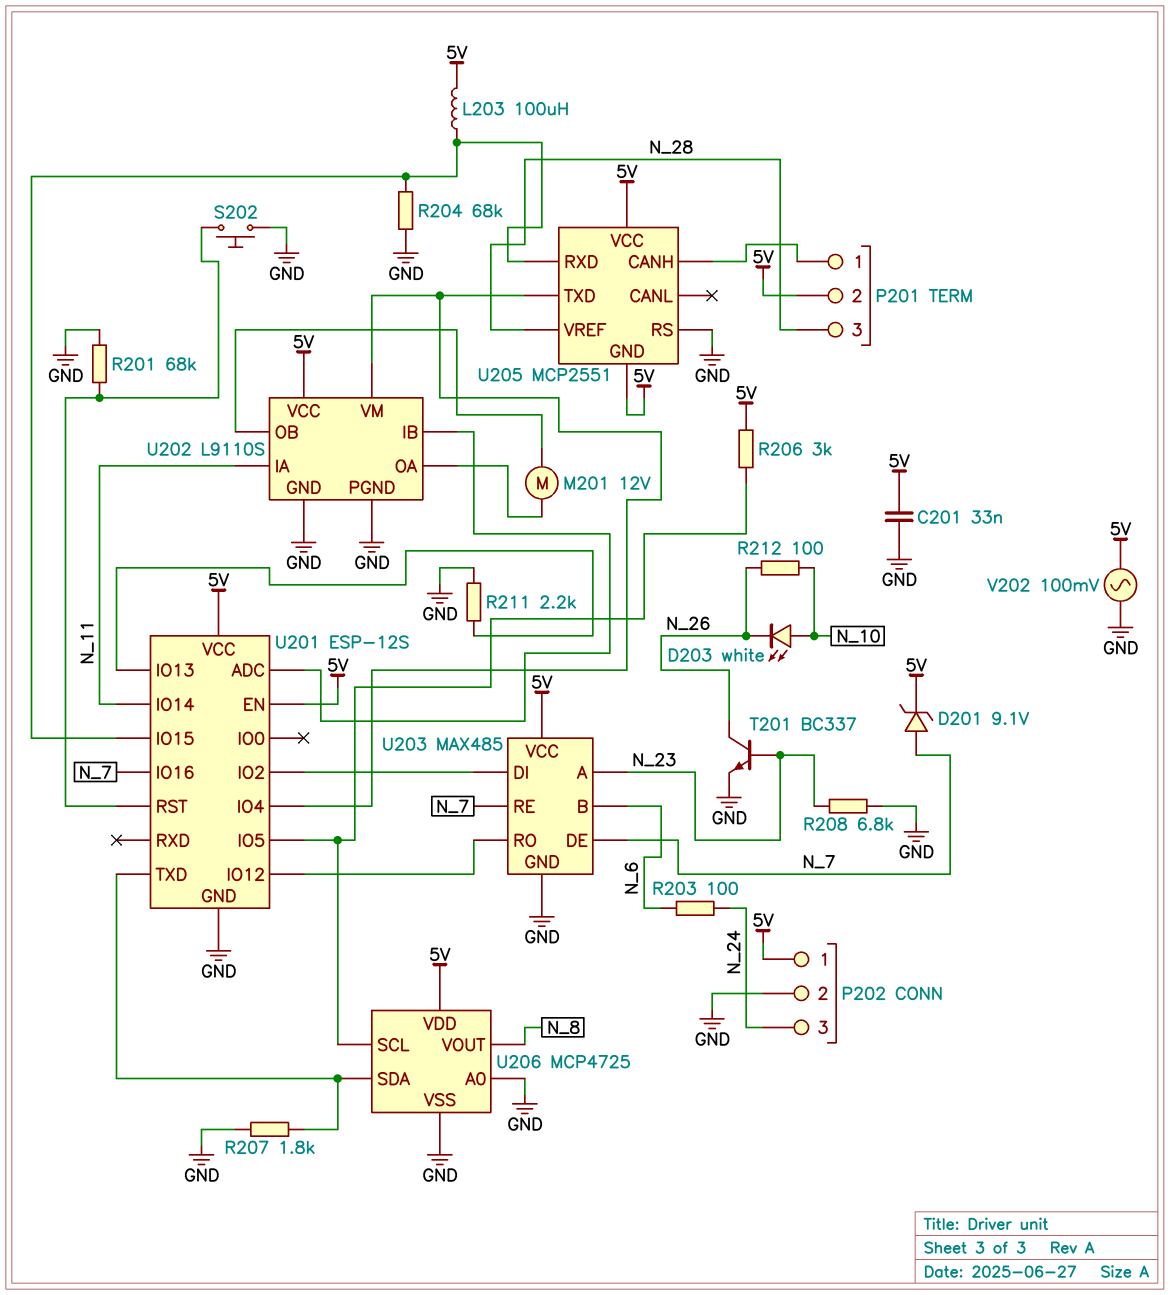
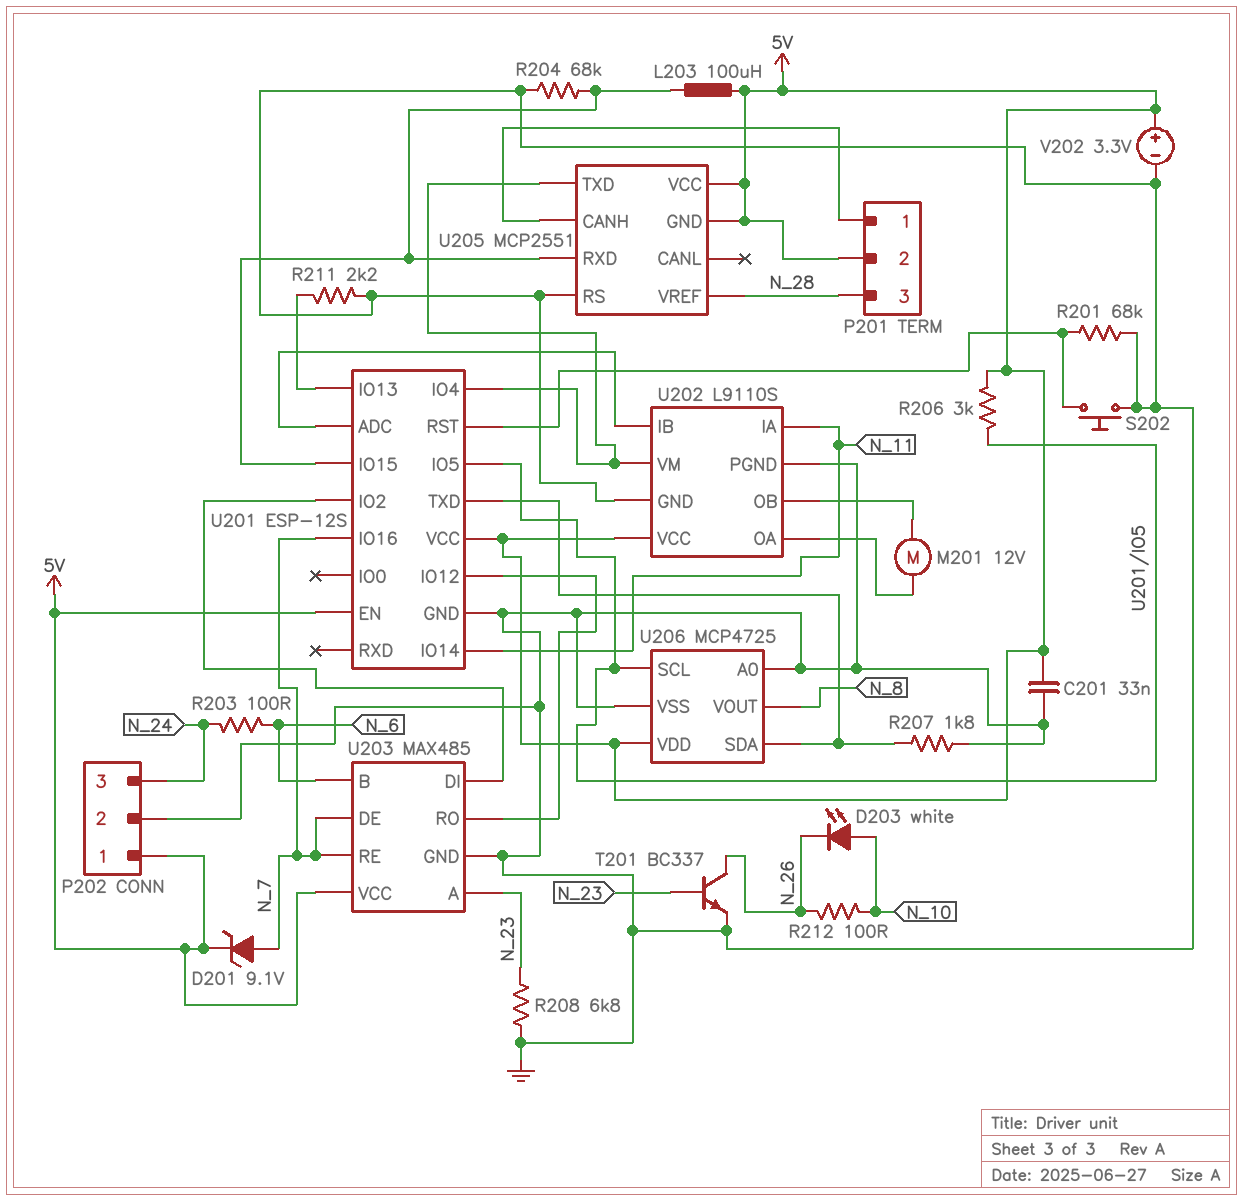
V202: AC 100mV (5V, GND) -> 3.3V (plus 5V, minus GND)

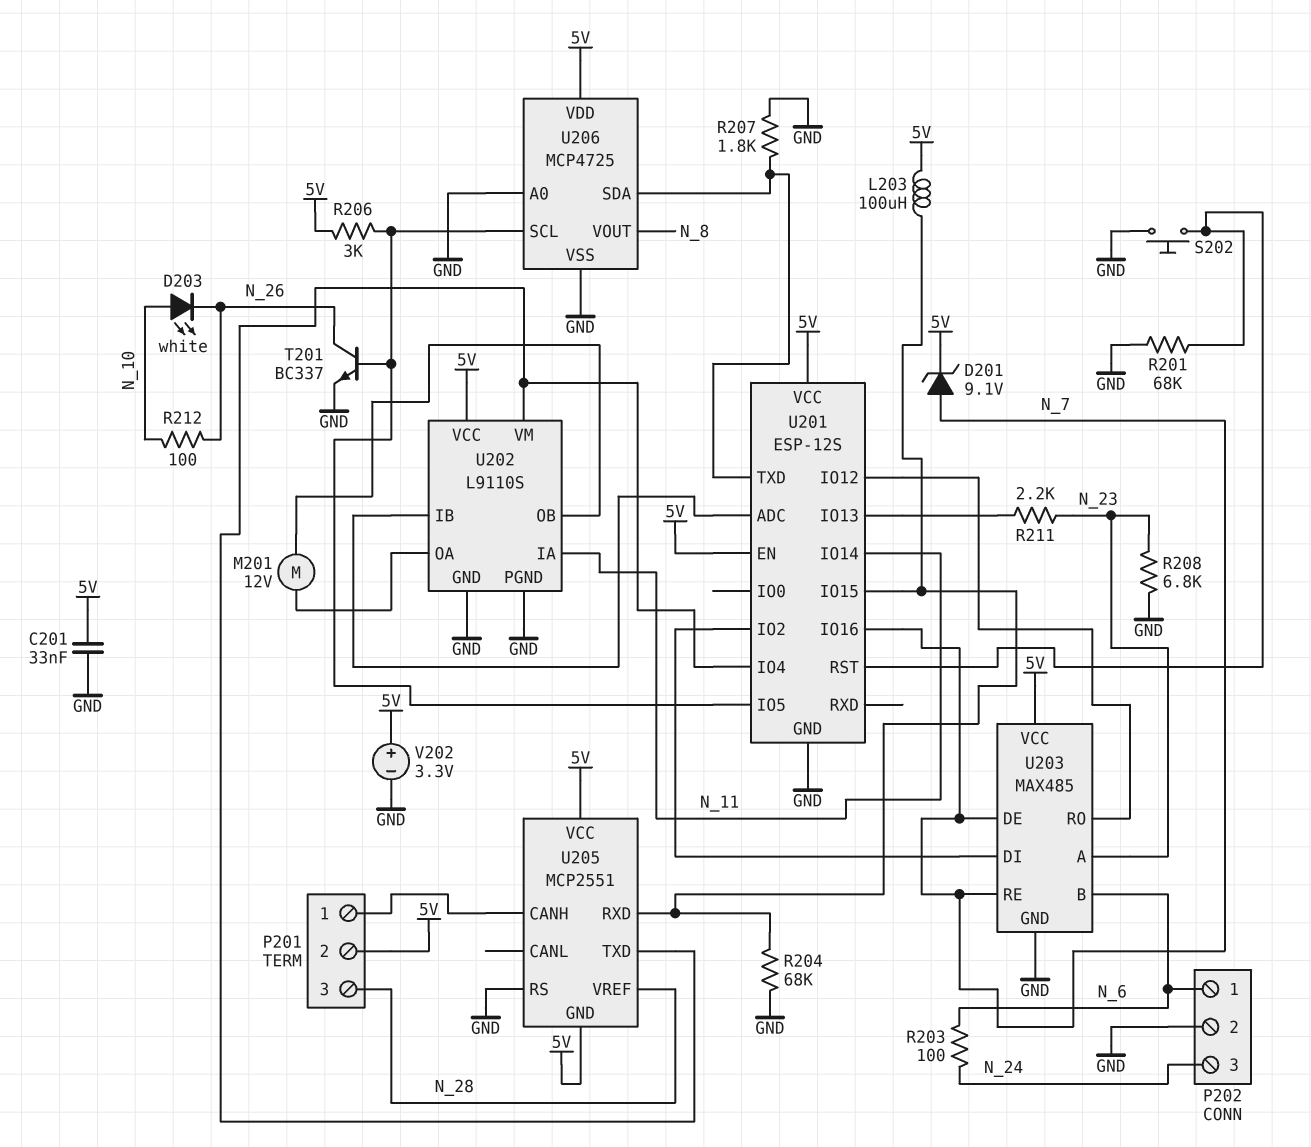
P202 pin 1: 5V -> N_6
R211: 2.2k (GND, U201/IO13) -> 2.2k (N_23, U201/IO13)
T201: NPN BC337 (B N_23, C N_26, E GND) -> NPN BC337 (B U201/IO5, C N_26, E GND)

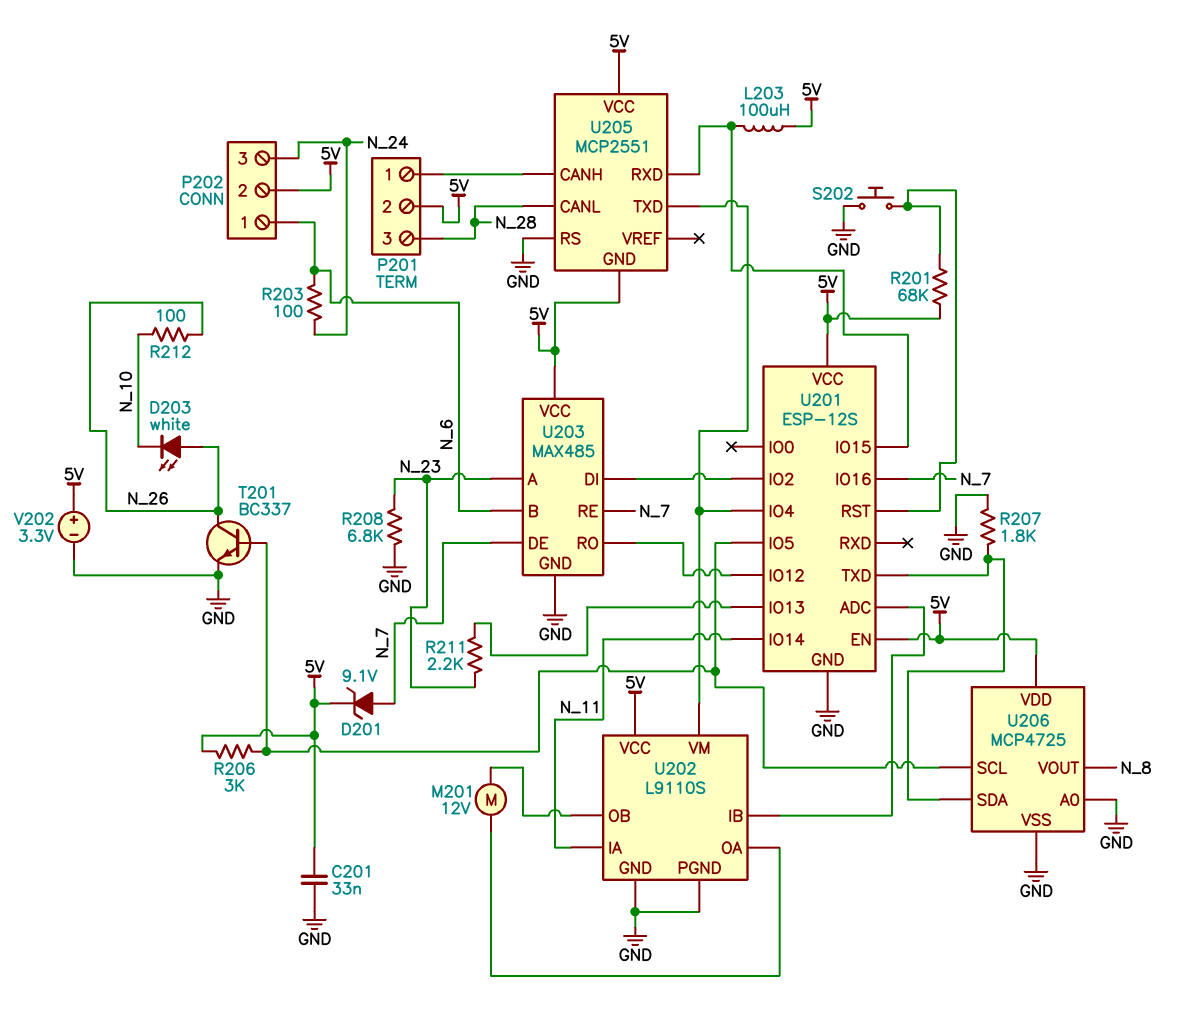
D203: LED white (A N_10, K N_26) -> LED white (A N_26, K N_10)
P202 pin 2: GND -> 5V
R201: 68k (GND, U201/RST) -> 68k (5V, U201/RST)
R204: 68k (GND, U201/IO15) -> none
U205 pin CANL: none -> N_28
U205 pin VREF: N_28 -> none

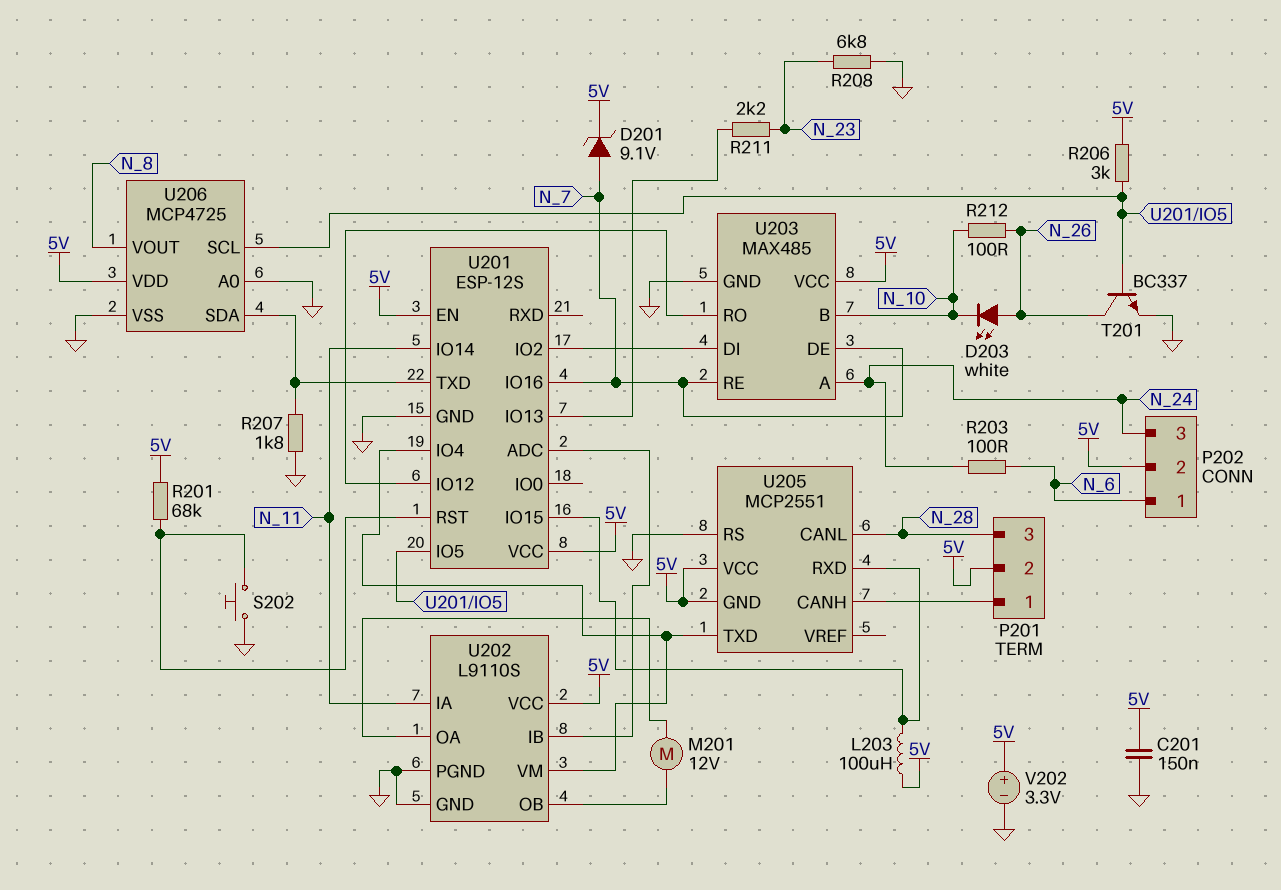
C201: 33nF (5V, GND) -> 150nF (5V, GND)
U203 pin A: N_23 -> N_24
U203 pin B: N_6 -> N_10

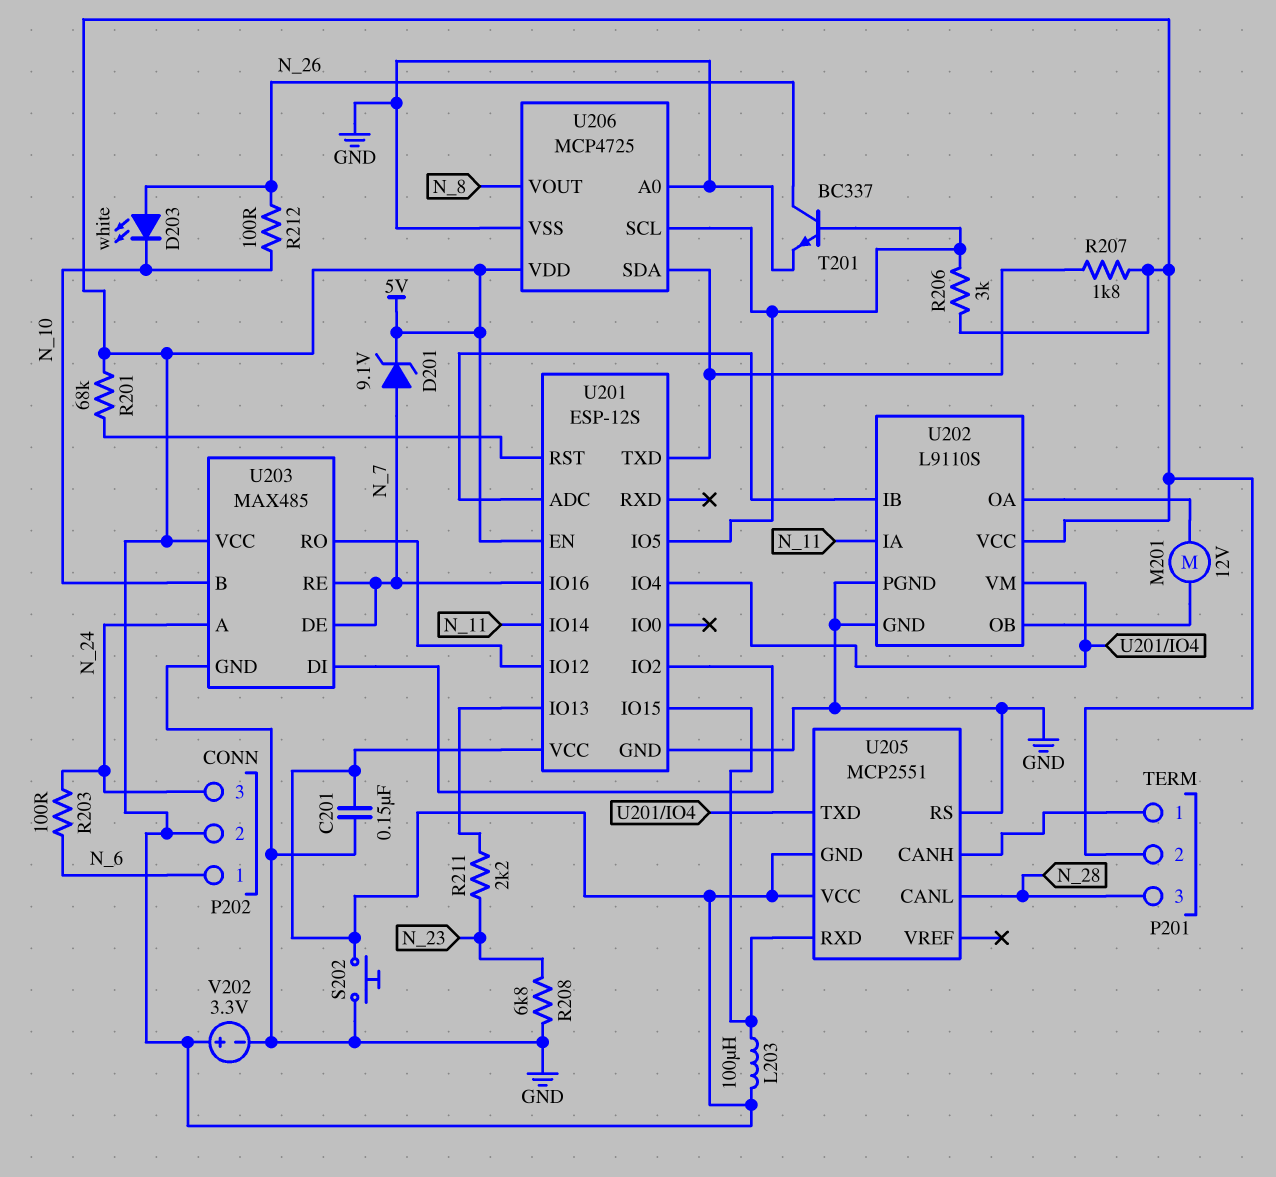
R207: 1.8k (GND, U201/TXD) -> 1.8k (5V, U201/TXD)
S202: button (GND, U201/RST) -> button (5V, GND)

